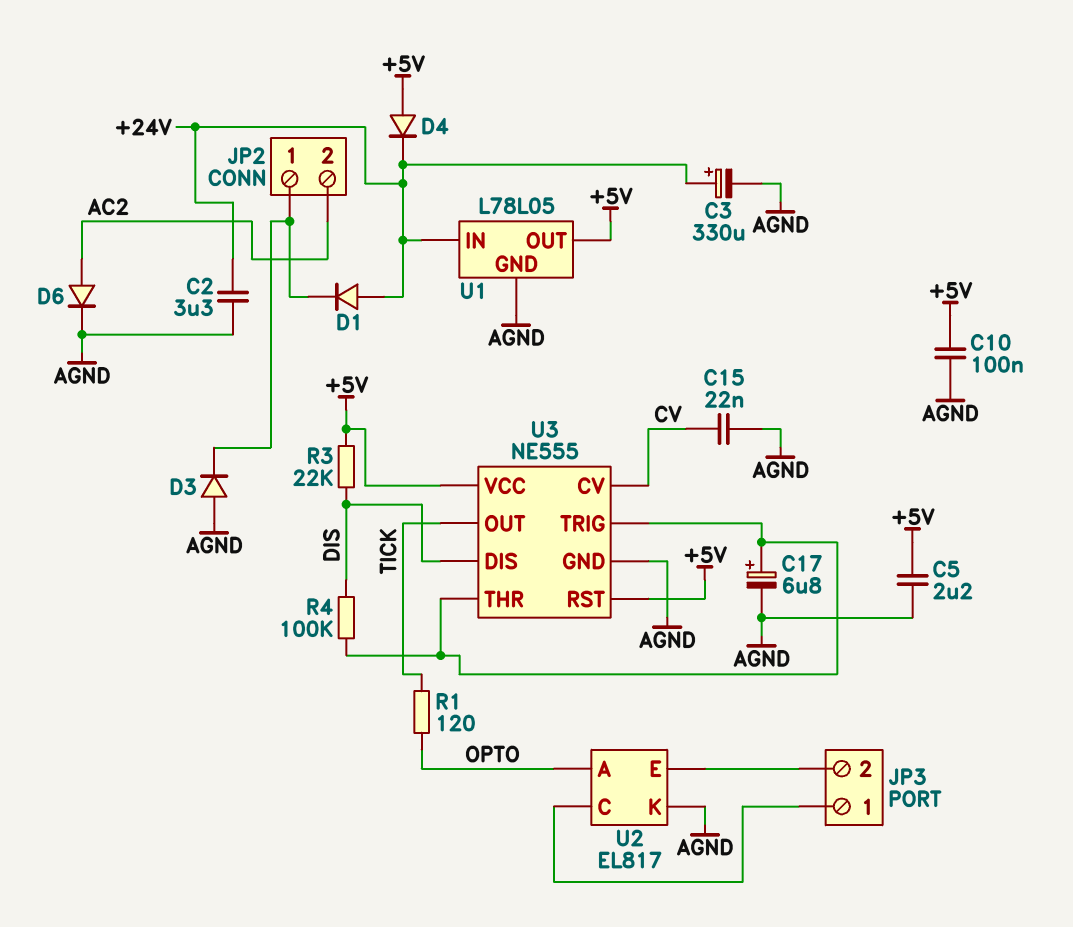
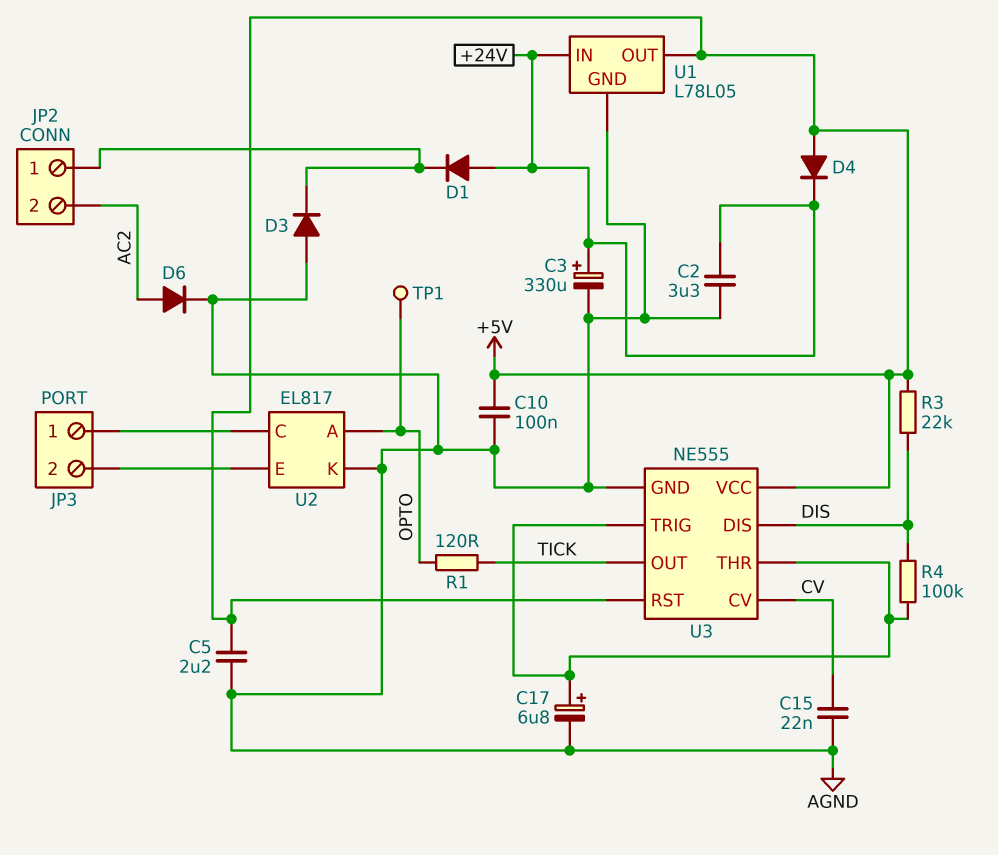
TP1: none -> test point (OPTO)

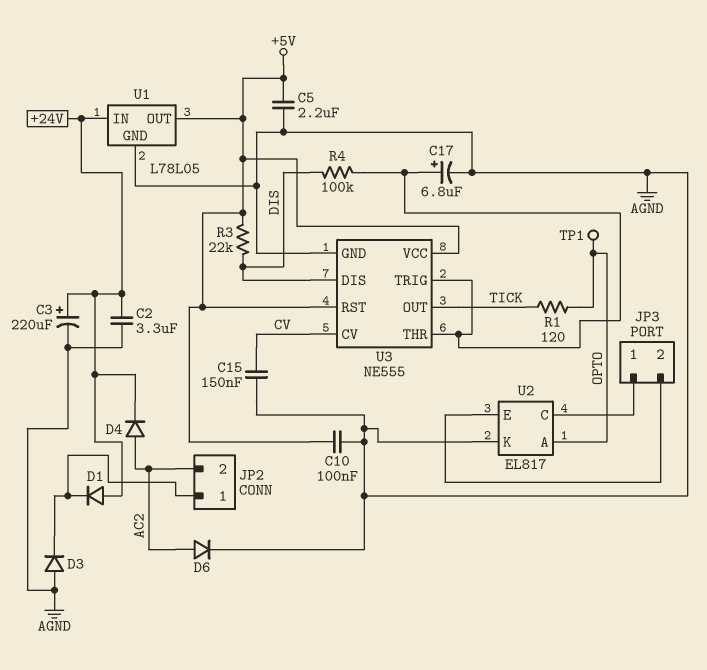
C3: 330uF (plus +24V, minus AGND) -> 220uF (plus +24V, minus AGND)
C15: 22nF (AGND, CV) -> 150nF (AGND, CV)
D4: diode (A +5V, K +24V) -> diode (A AC2, K +24V)

